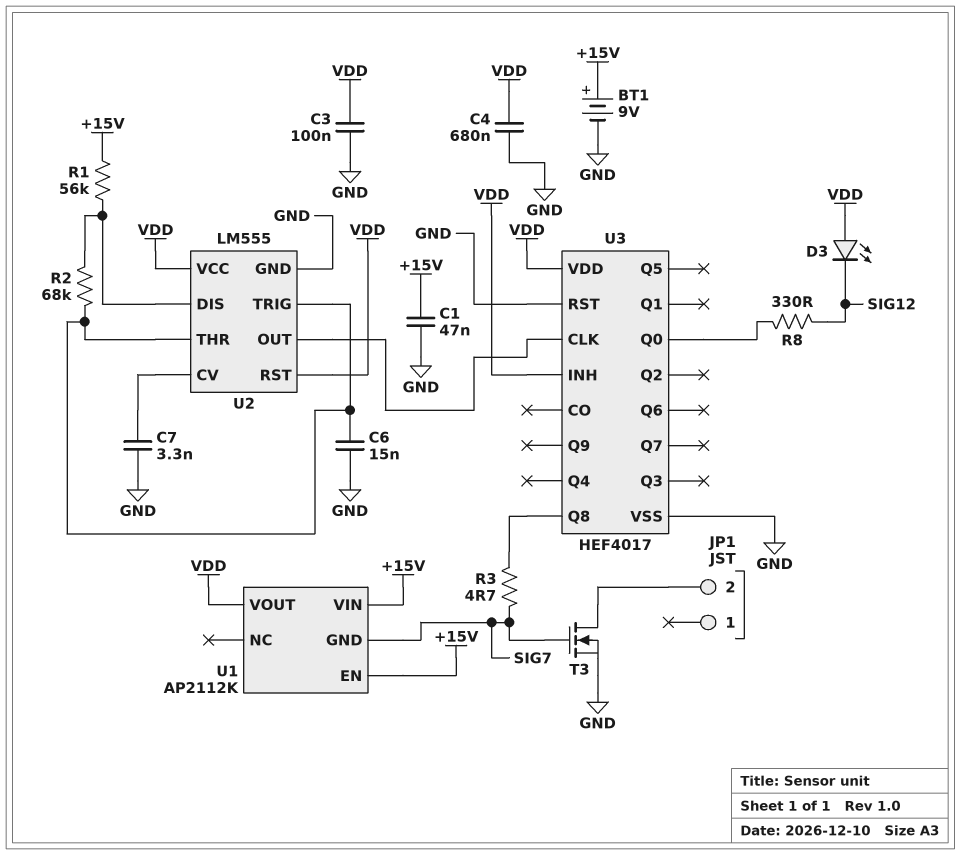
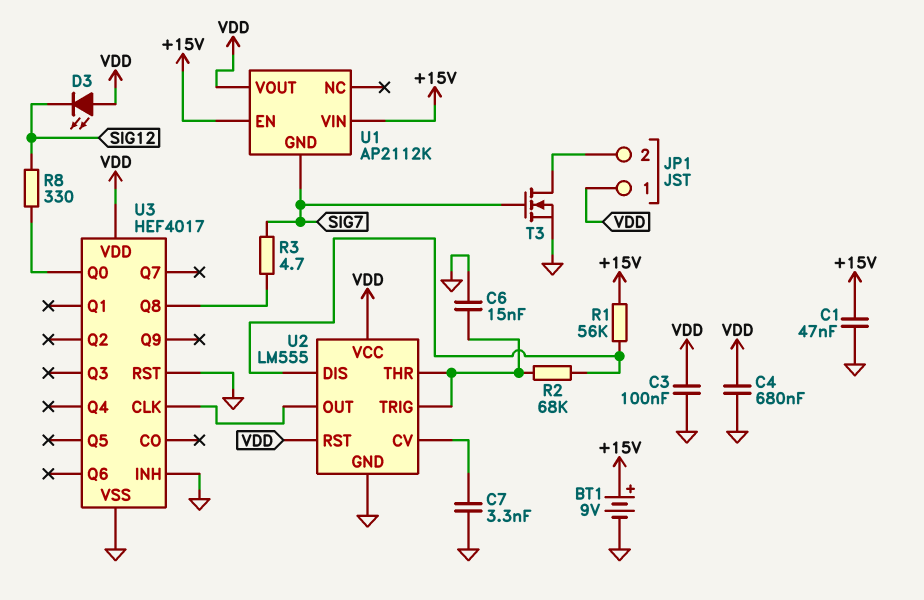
JP1 pin 1: none -> VDD
U3 pin INH: VDD -> GND

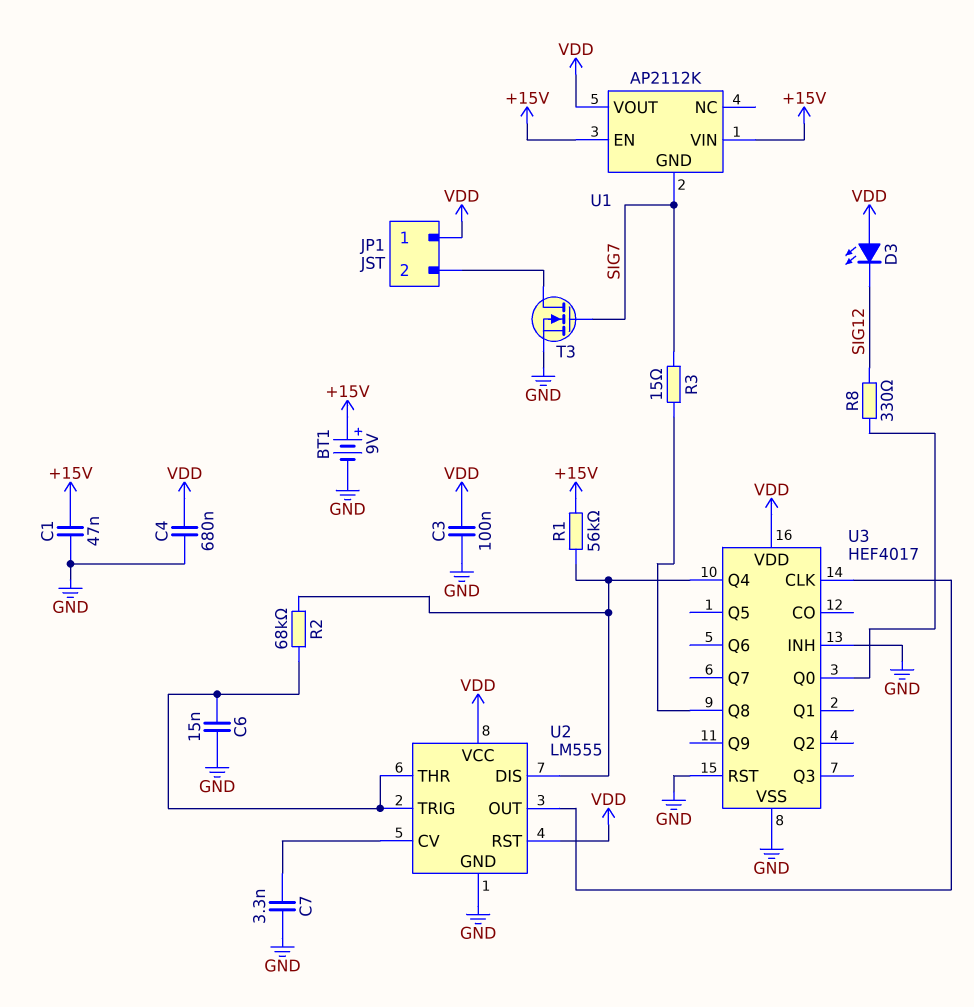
R3: 4.7 (SIG7, U3/Q8) -> 15 (SIG7, U3/Q8)
U3 pin Q4: none -> U2/DIS

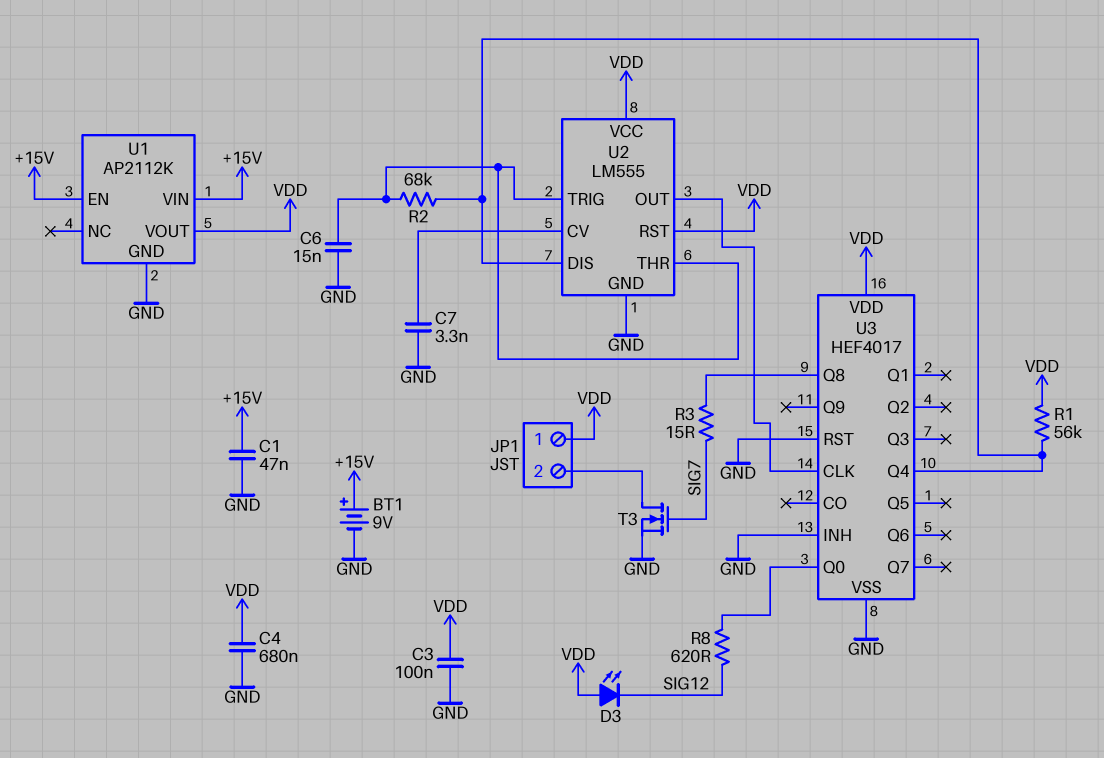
R1: 56k (+15V, U2/DIS) -> 56k (U2/DIS, VDD)
R8: 330 (SIG12, U3/Q0) -> 620 (SIG12, U3/Q0)
U1 pin GND: SIG7 -> GND

